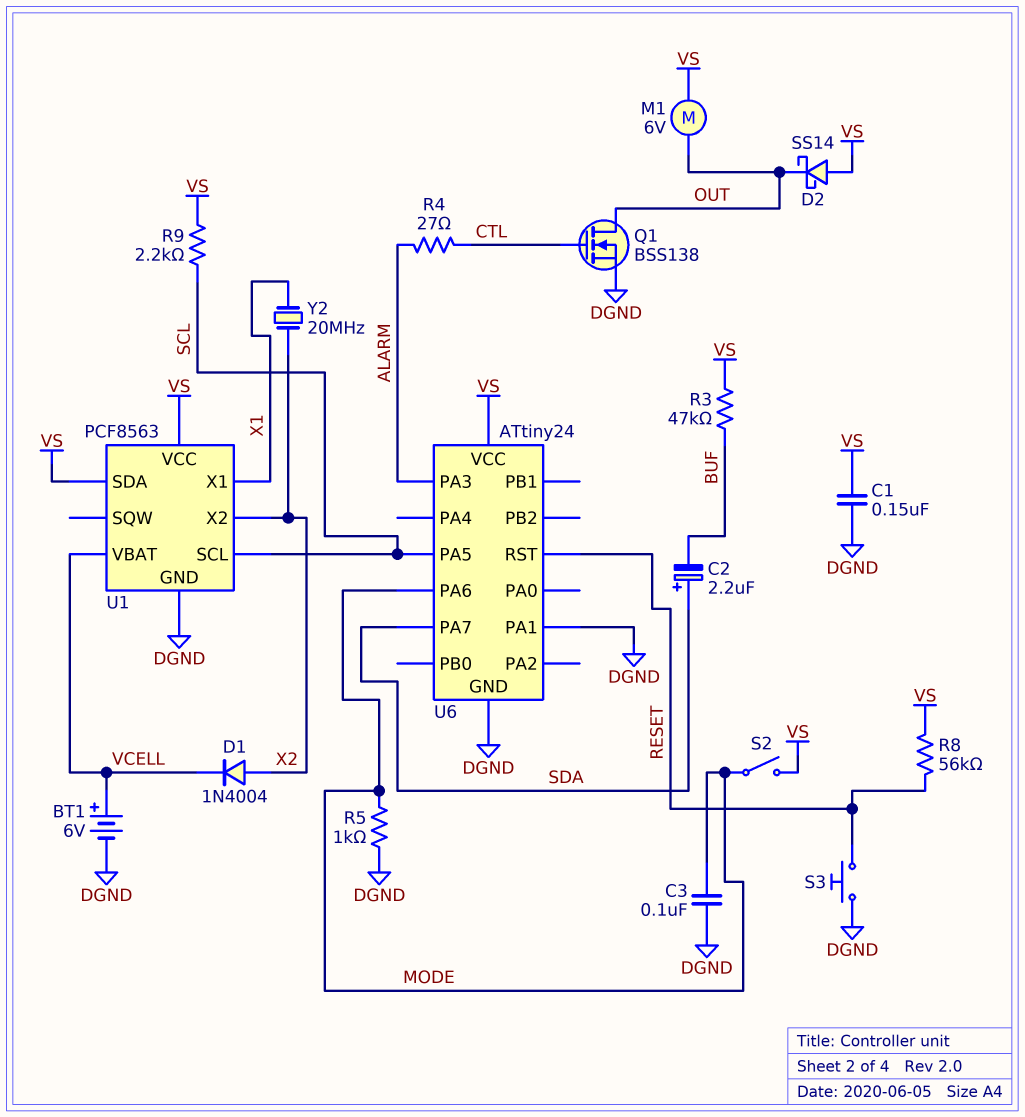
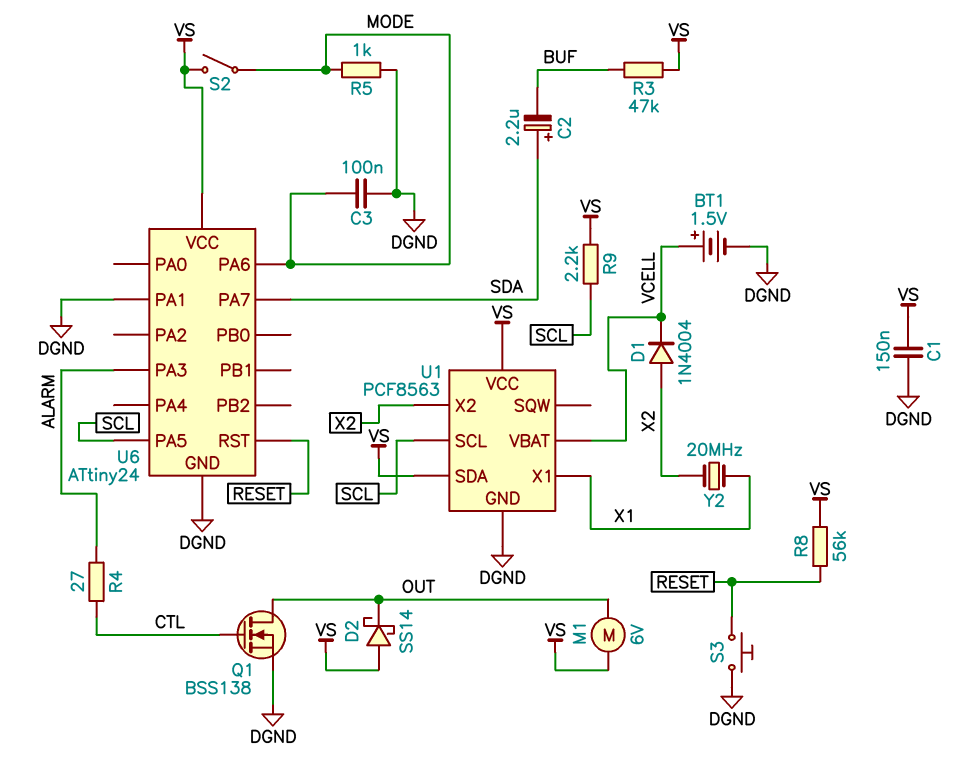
BT1: 6V (plus VCELL, minus DGND) -> 1.5V (plus VCELL, minus DGND)

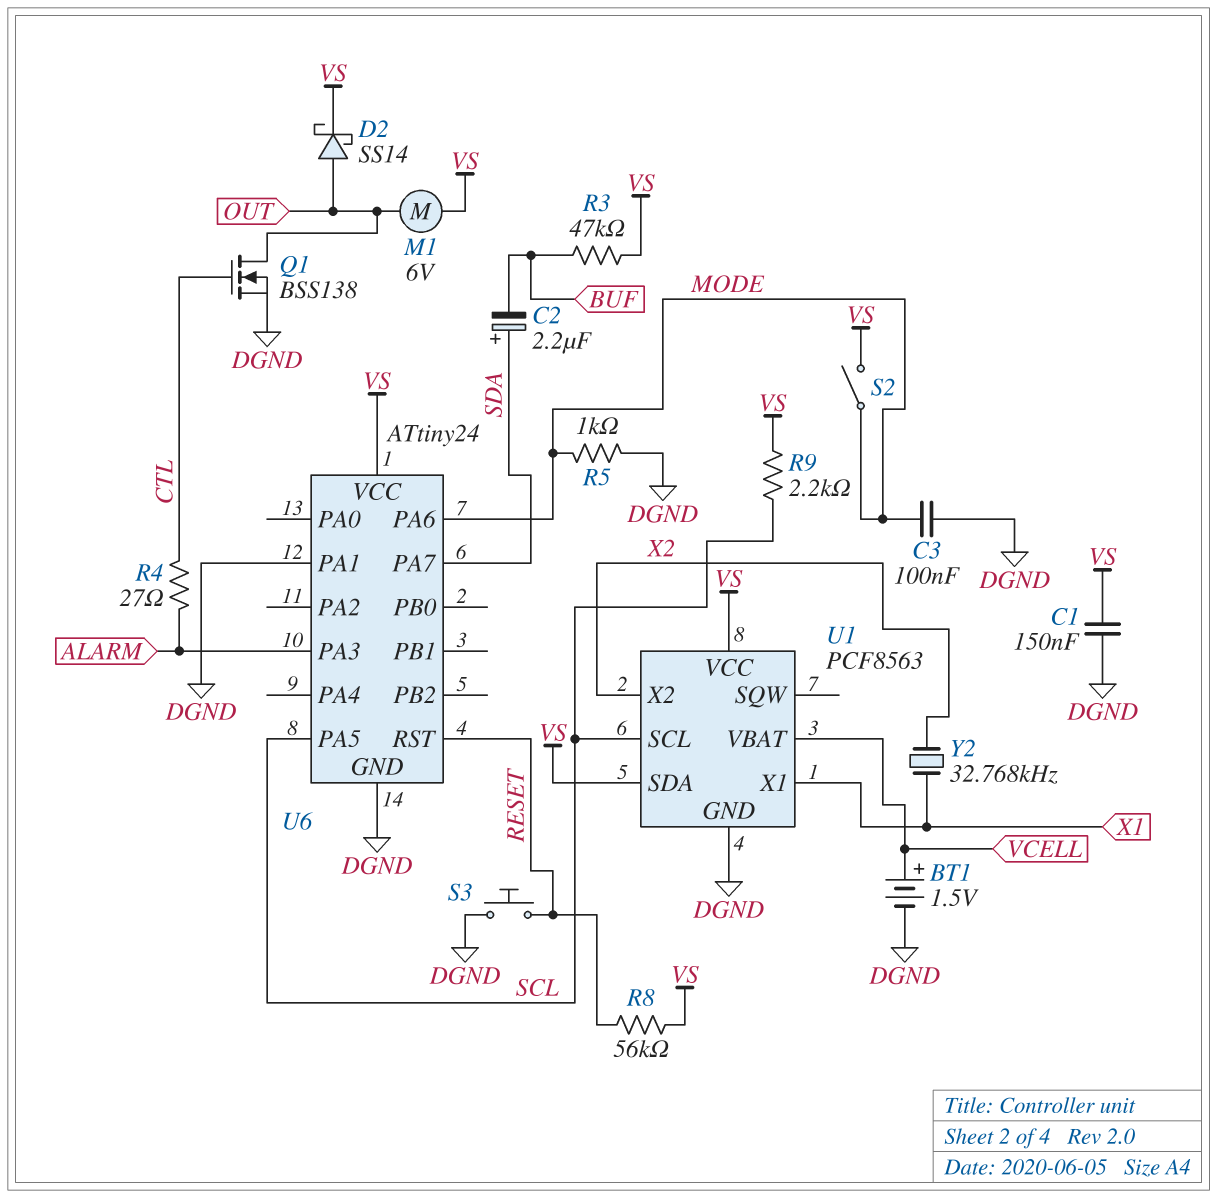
D1: diode 1N4004 (A X2, K VCELL) -> none
D2: schottky SS14 (A VS, K OUT) -> schottky SS14 (A OUT, K VS)
Y2: 20MHz (X1, X2) -> 32.768kHz (X1, X2)

